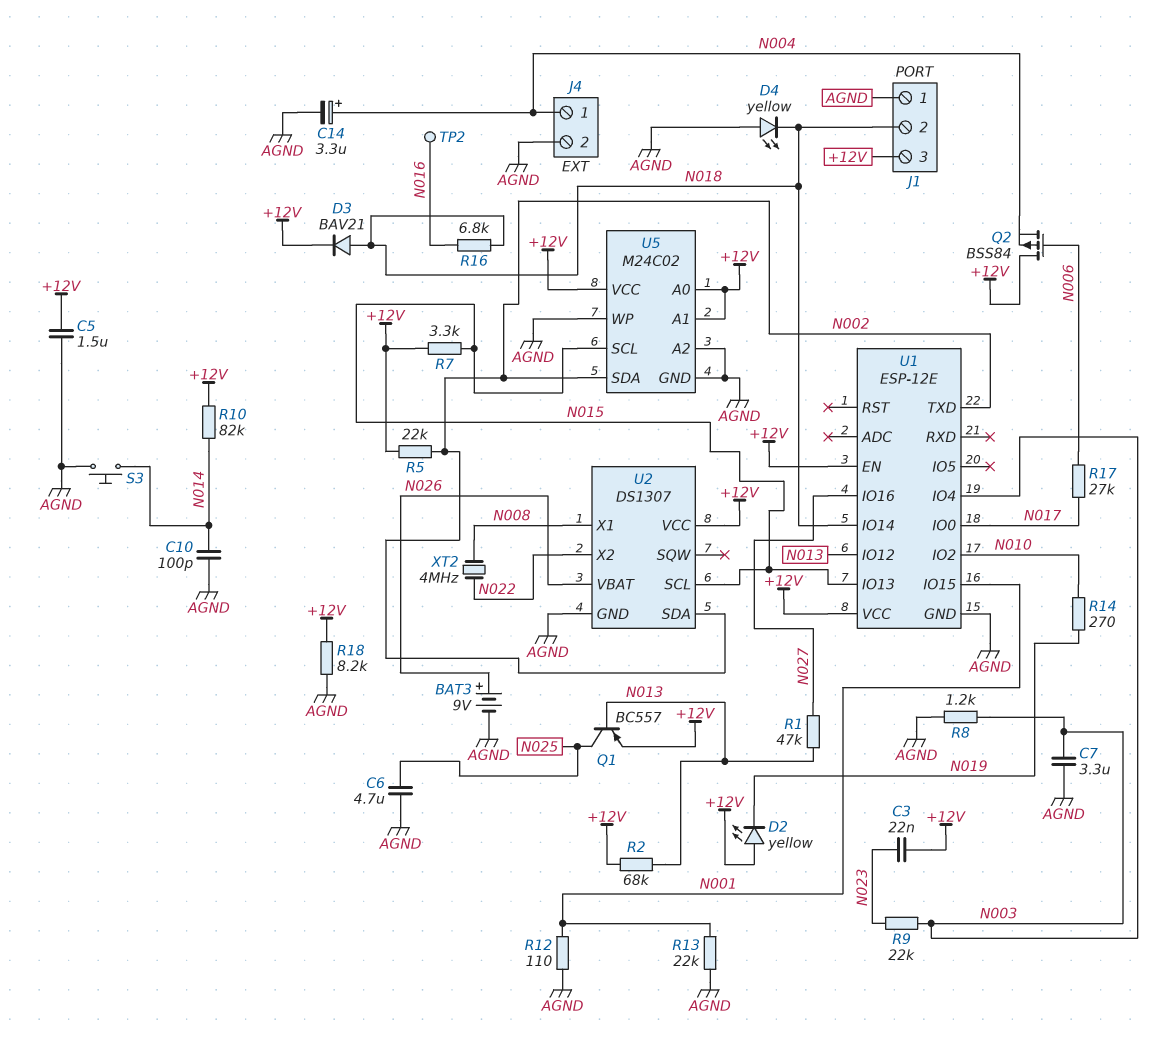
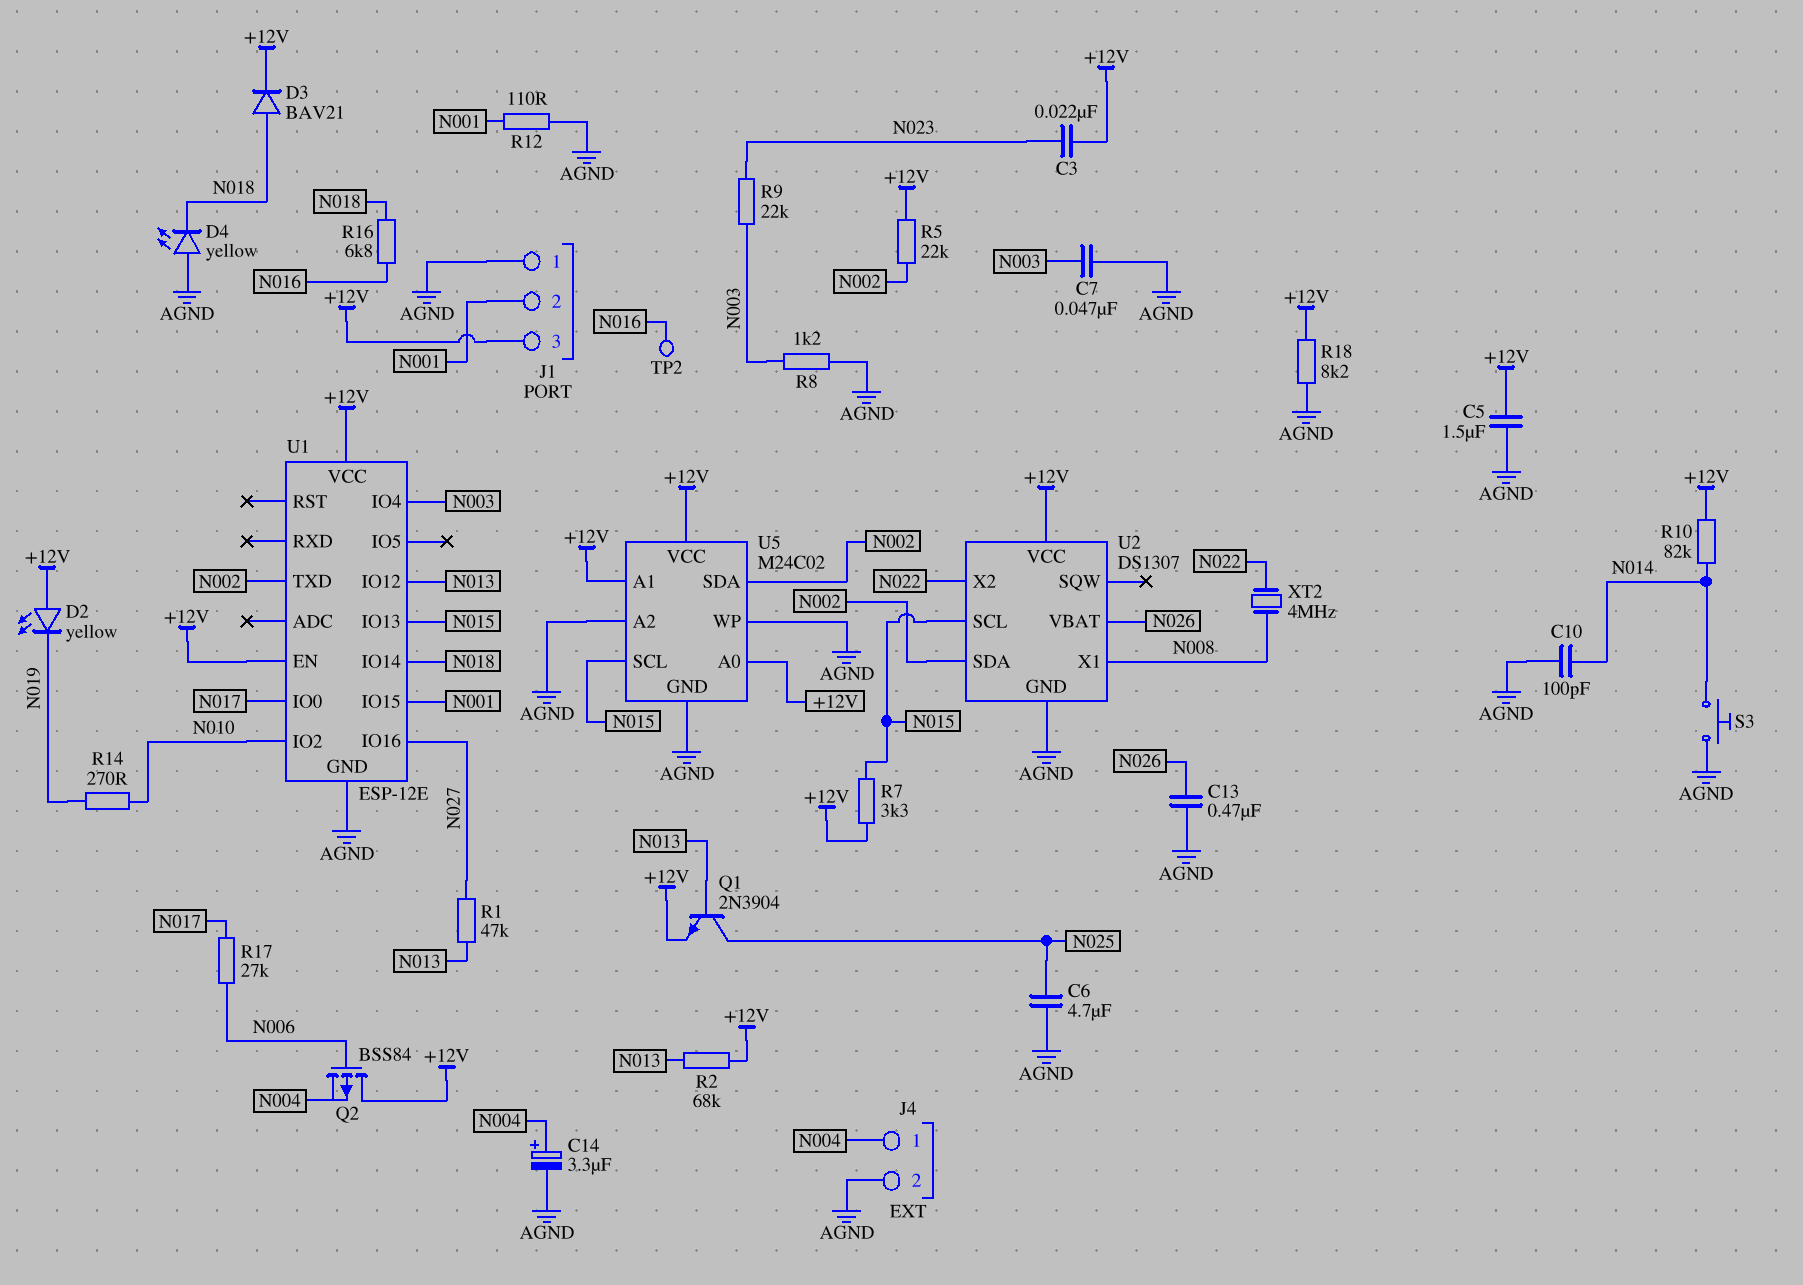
BAT3: 9V (plus N026, minus AGND) -> none
C7: 3.3uF (AGND, N003) -> 47nF (AGND, N003)
C13: none -> 470nF (AGND, N026)
J1 pin 2: N018 -> N001
Q1: PNP BC557 (B N013, C N025, E +12V) -> NPN 2N3904 (B N013, C N025, E +12V)
R13: 22k (AGND, N001) -> none

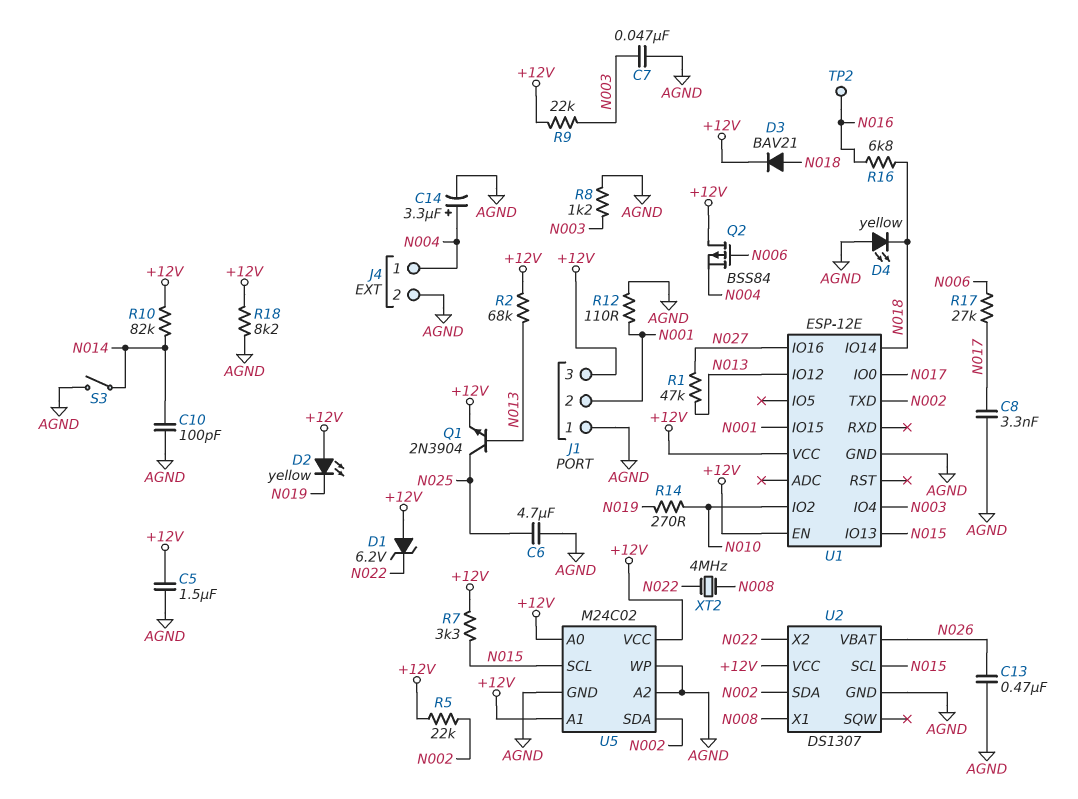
C3: 22nF (+12V, N023) -> none
C8: none -> 3.3nF (AGND, N017)
D1: none -> zener 6.2V (A +12V, K N022)
R9: 22k (N003, N023) -> 22k (+12V, N003)
S3: button (AGND, N014) -> switch (AGND, N014)

